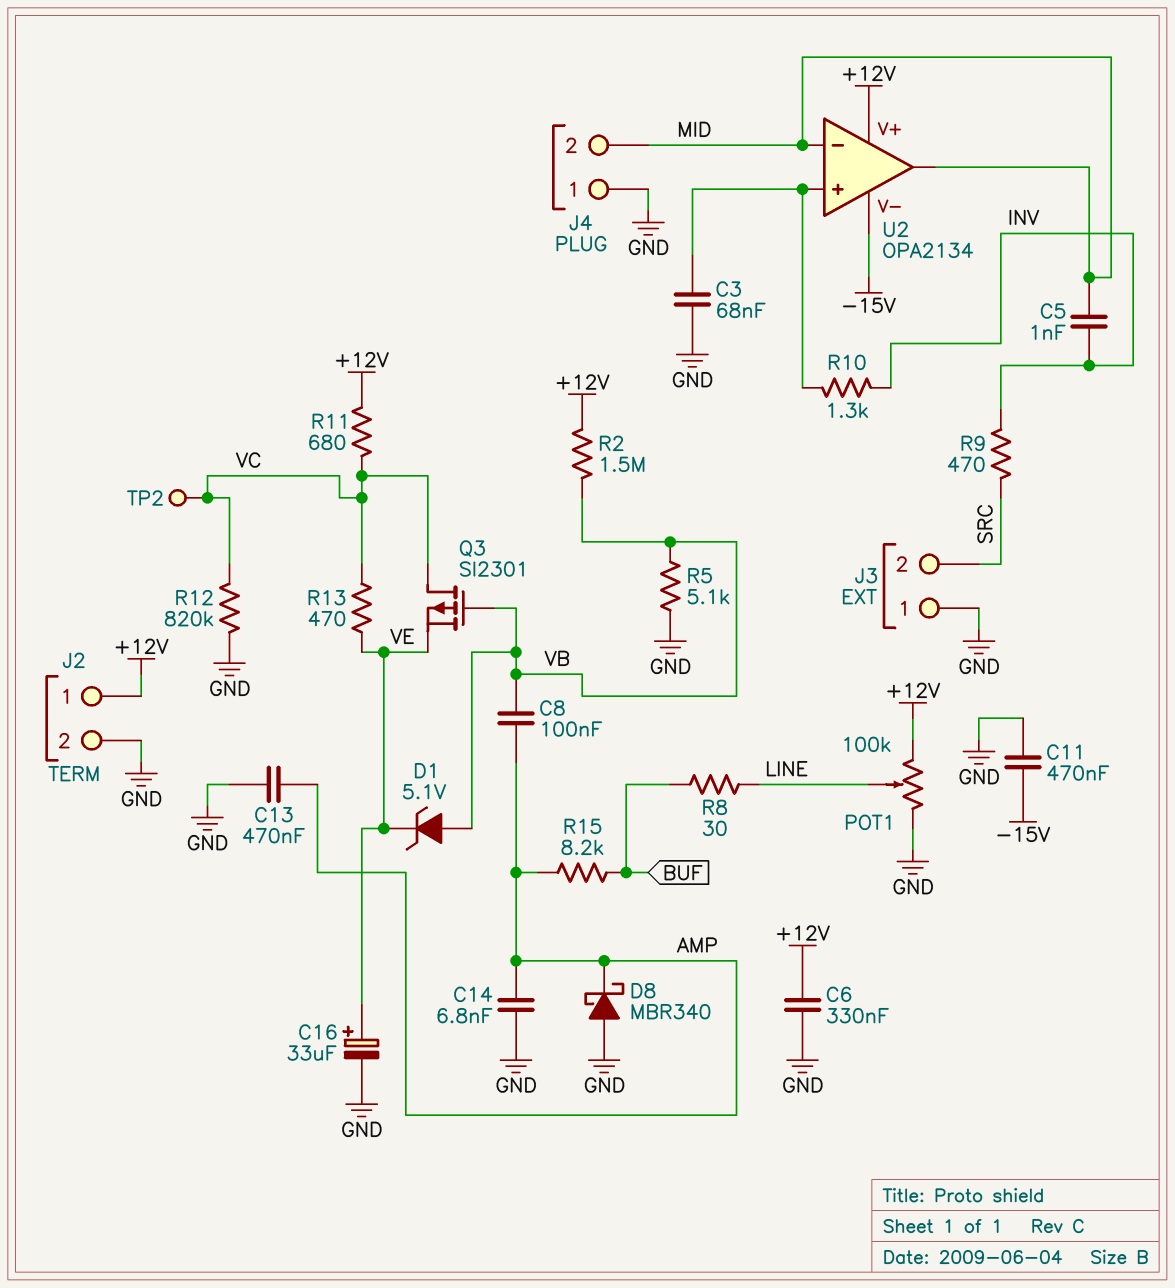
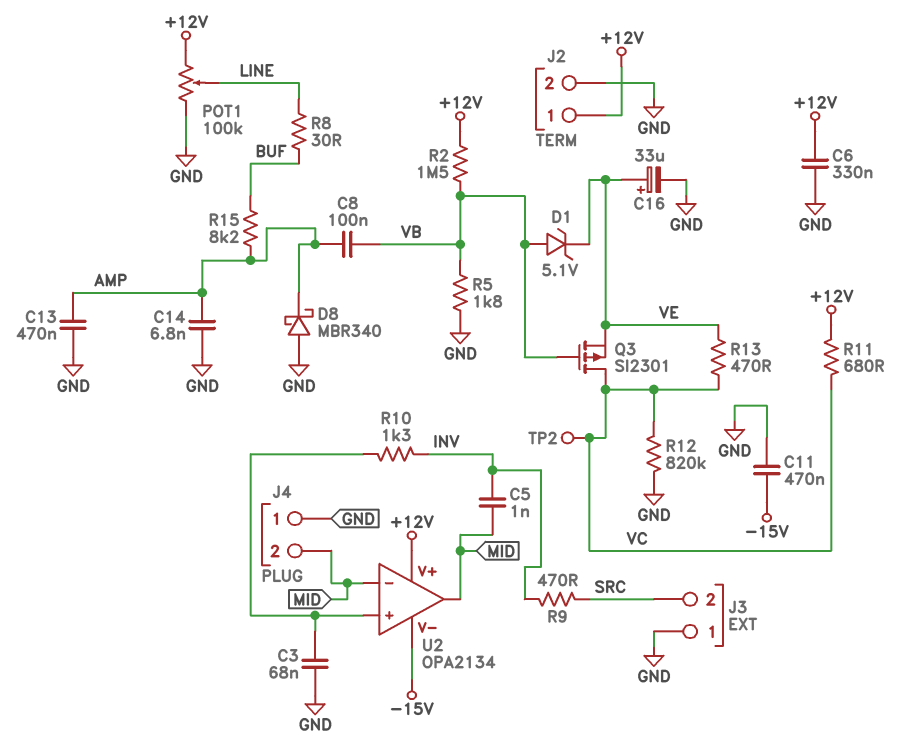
R5: 5.1k (GND, VB) -> 1.8k (GND, VB)

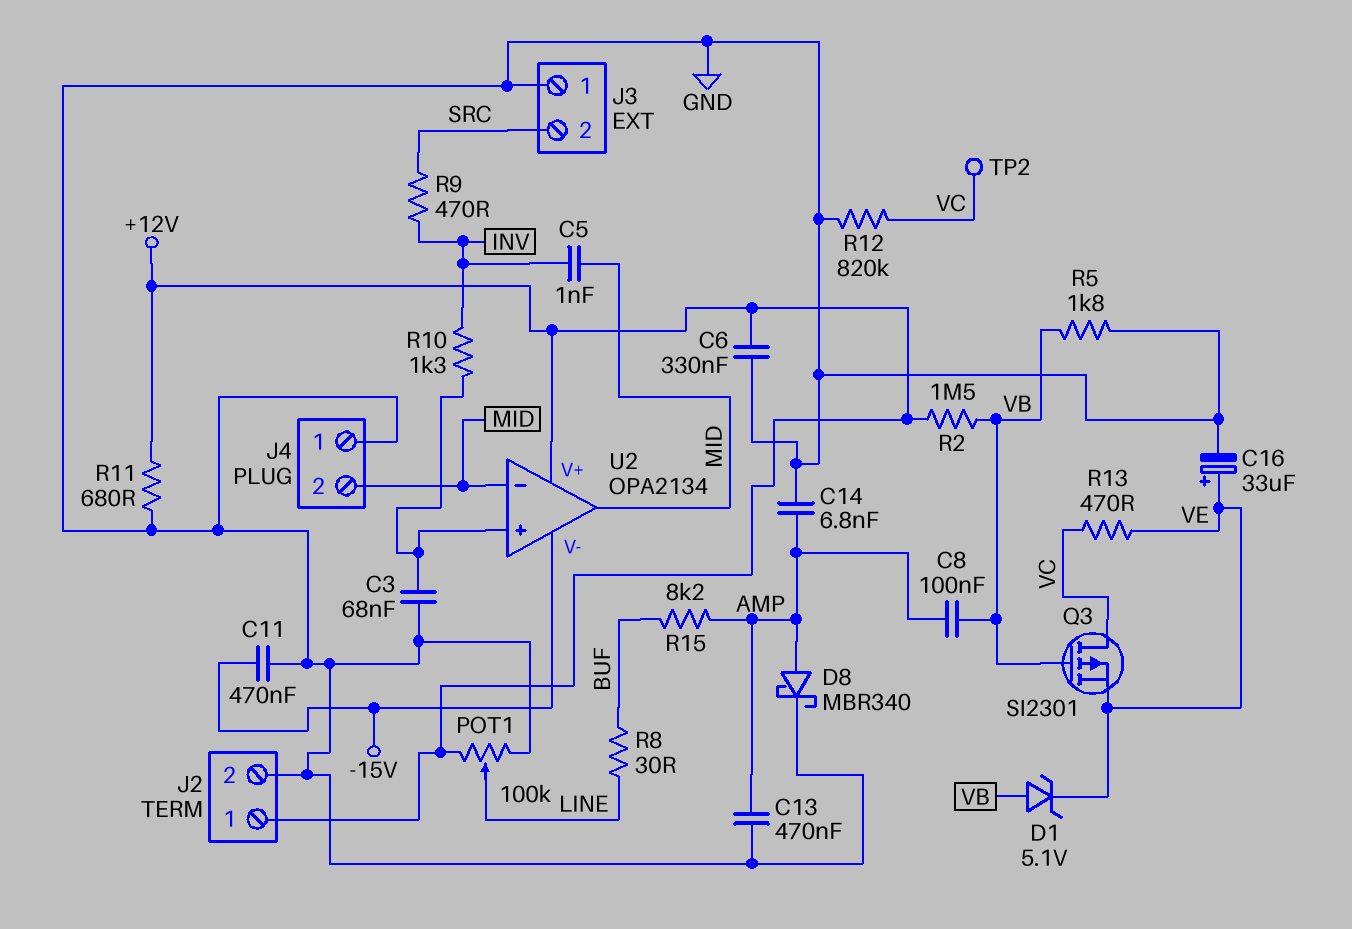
D8: schottky MBR340 (A GND, K AMP) -> schottky MBR340 (A AMP, K GND)
R11: 680 (+12V, VC) -> 680 (+12V, GND)

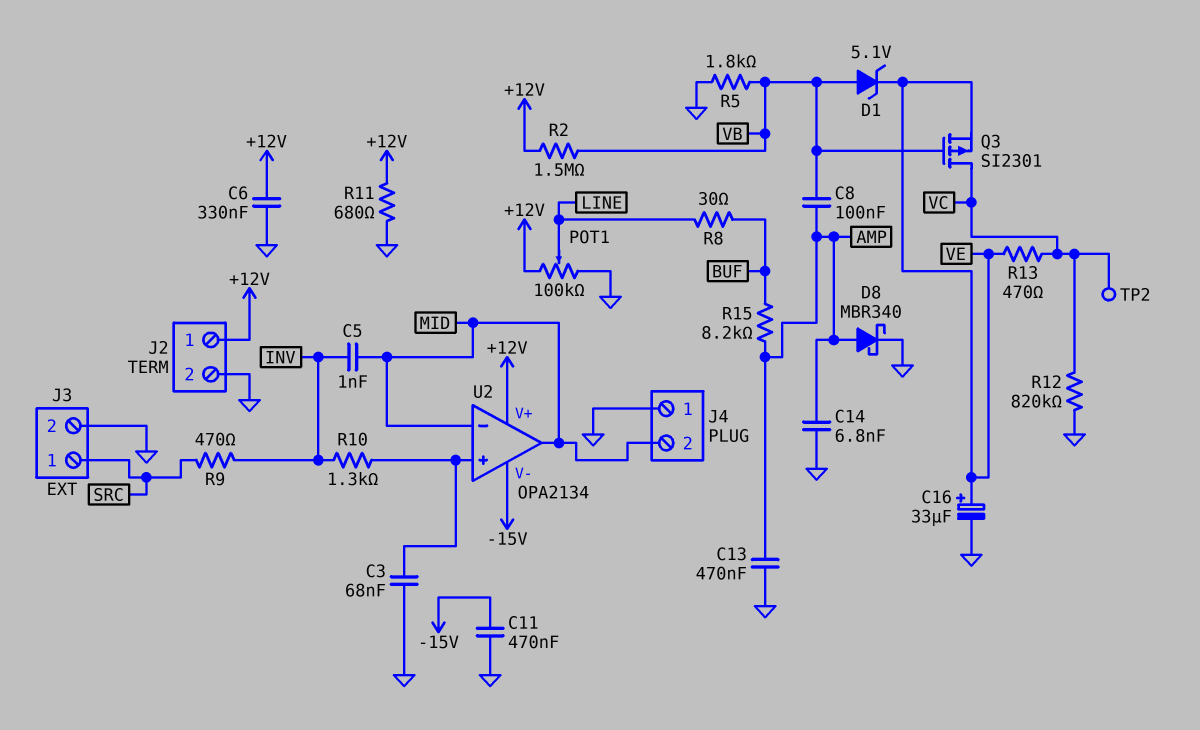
J3 pin 1: GND -> SRC
J3 pin 2: SRC -> GND

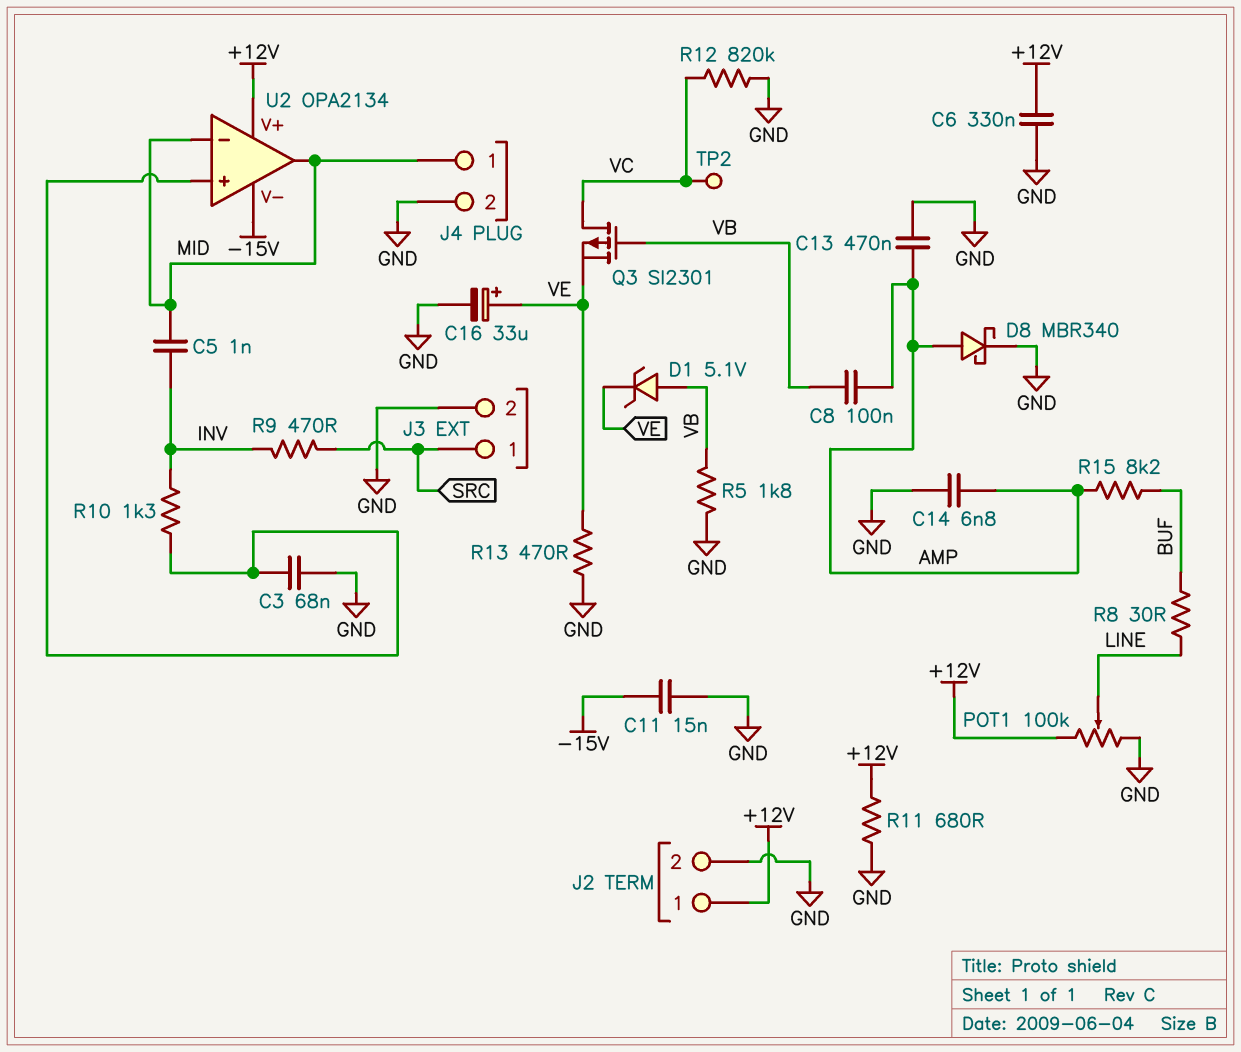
C11: 470nF (-15V, GND) -> 15nF (-15V, GND)
J4 pin 1: GND -> MID
J4 pin 2: MID -> GND
R2: 1.5M (+12V, VB) -> none
R13: 470 (VC, VE) -> 470 (GND, VE)

